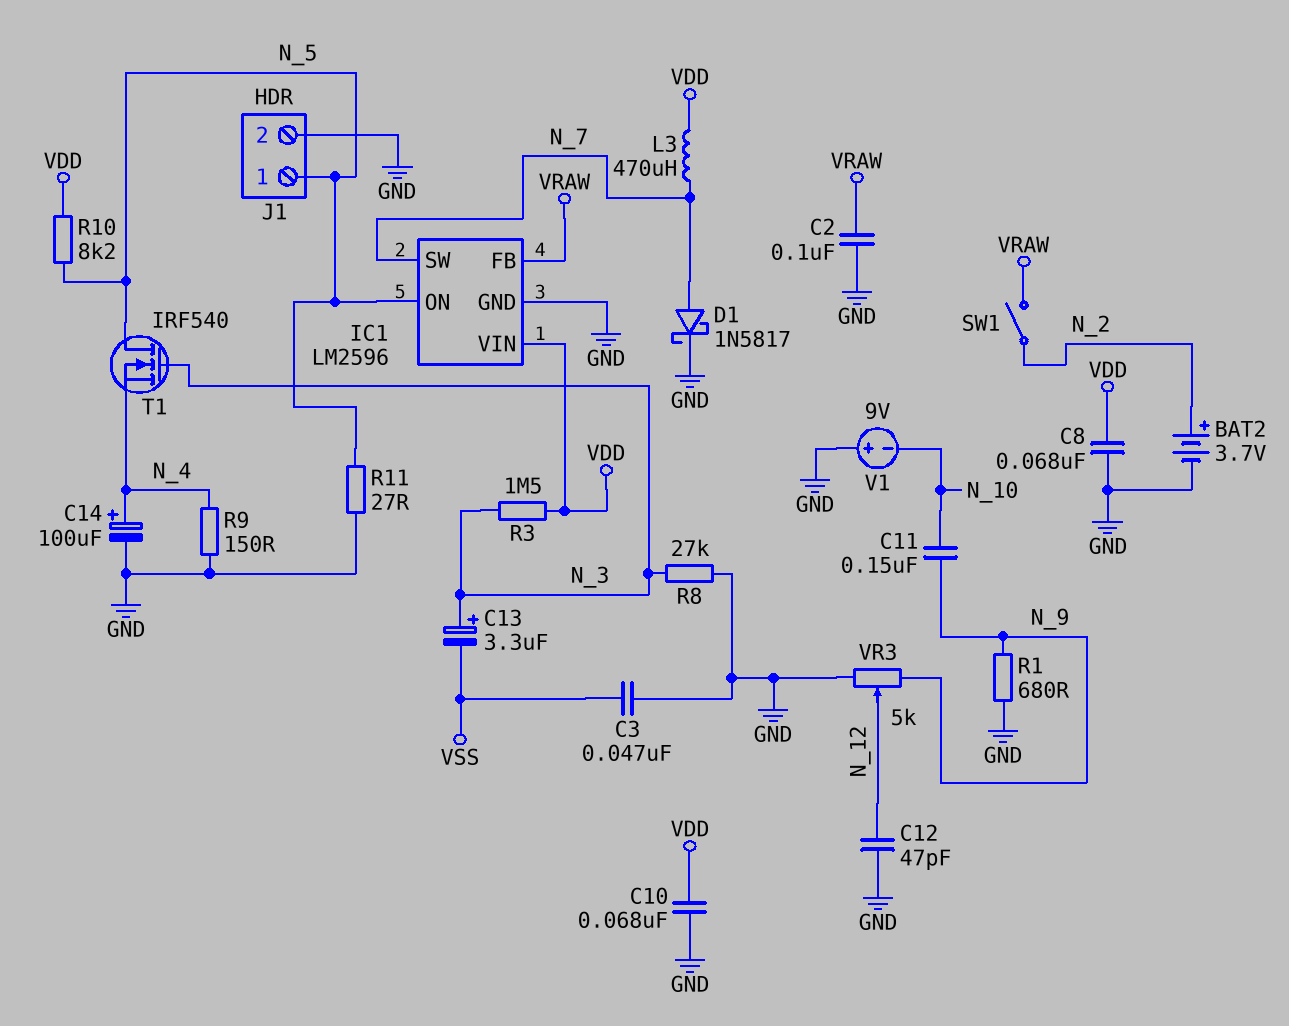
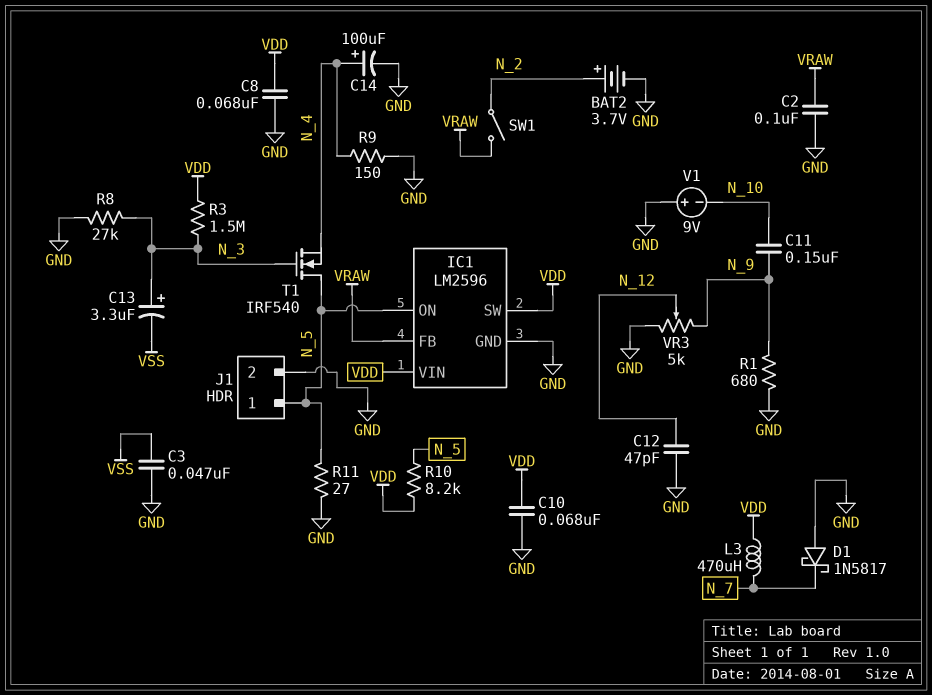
D1: schottky 1N5817 (A N_7, K GND) -> schottky 1N5817 (A GND, K N_7)
IC1 pin SW: N_7 -> VDD

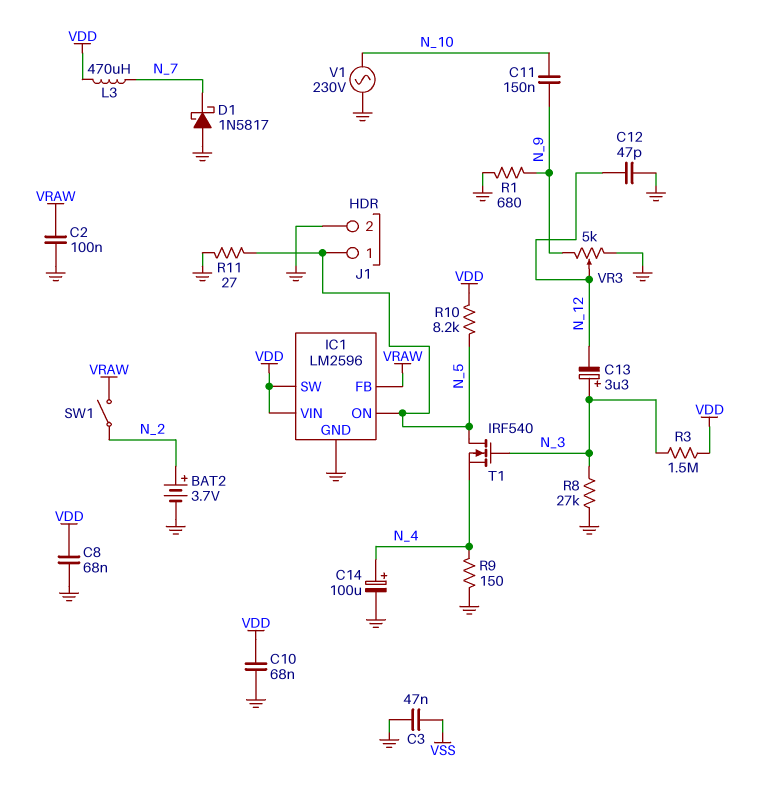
C13: 3.3uF (plus N_3, minus VSS) -> 3.3uF (plus N_3, minus N_12)
V1: 9V (plus GND, minus N_10) -> AC 230V (GND, N_10)

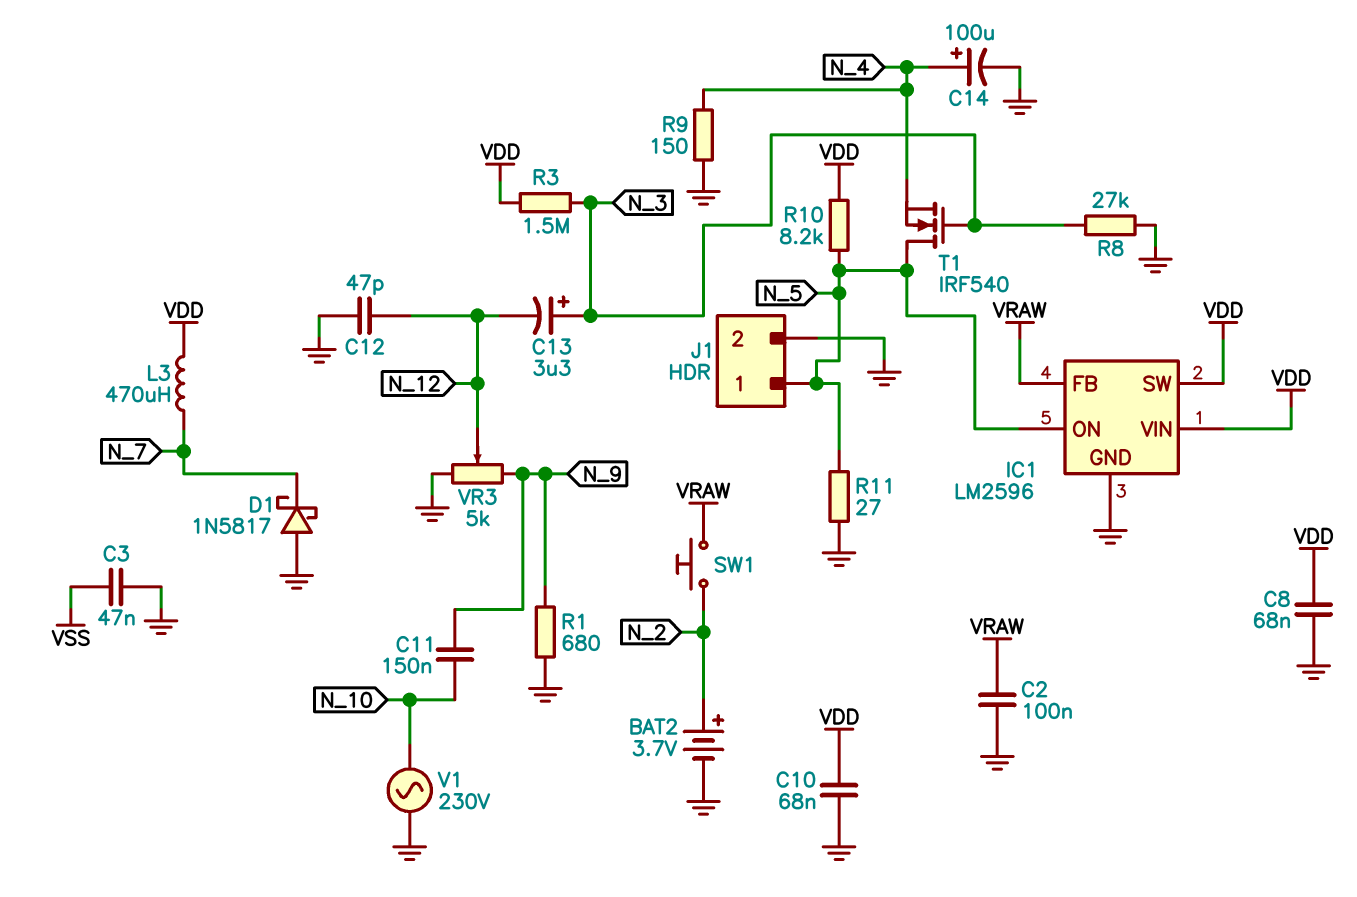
SW1: switch (N_2, VRAW) -> button (N_2, VRAW)

